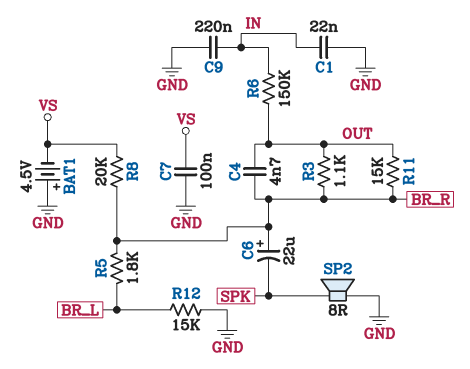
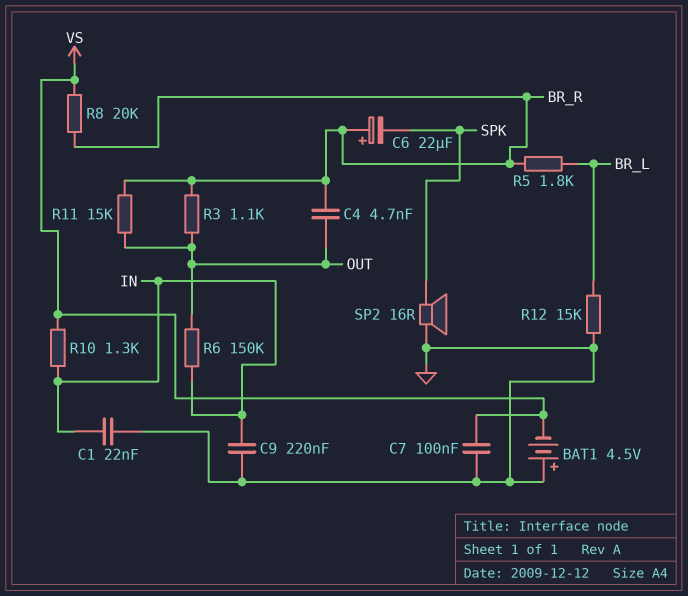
R10: none -> 1.3k (IN, VS)
SP2: speaker 8R (GND, SPK) -> speaker 16R (GND, SPK)

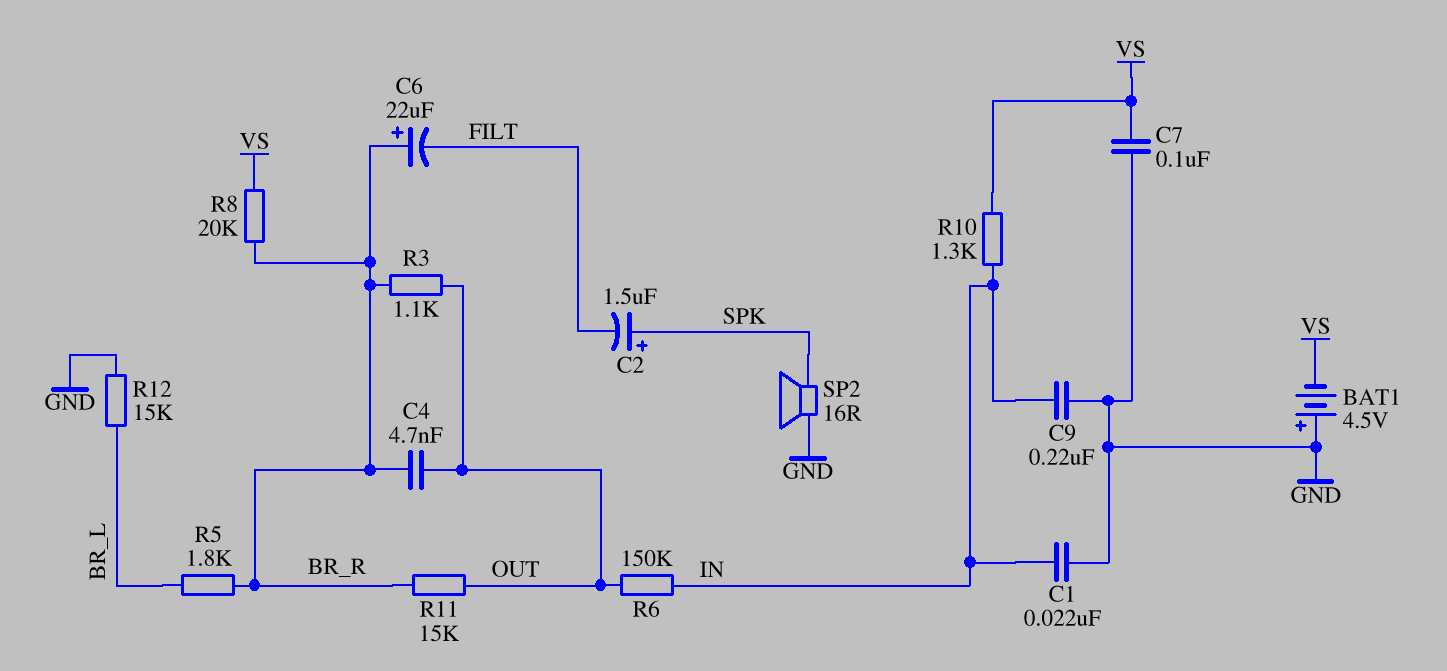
C2: none -> 1.5uF (plus SPK, minus FILT)
C6: 22uF (plus BR_R, minus SPK) -> 22uF (plus BR_R, minus FILT)

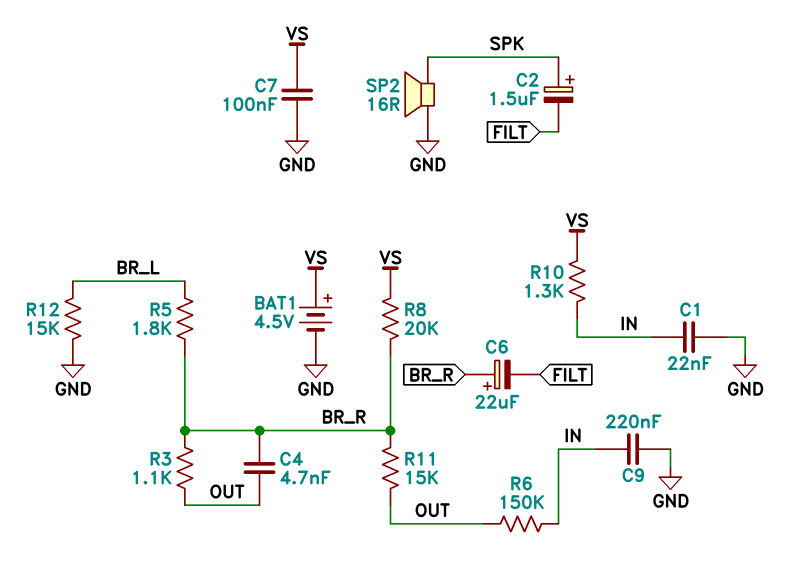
BAT1: 4.5V (plus GND, minus VS) -> 4.5V (plus VS, minus GND)

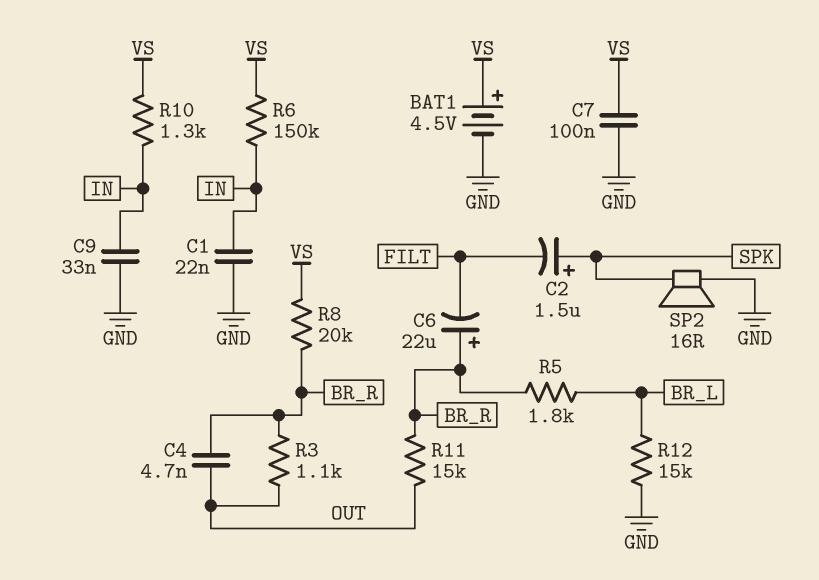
C9: 220nF (GND, IN) -> 33nF (GND, IN)
R6: 150k (IN, OUT) -> 150k (IN, VS)

